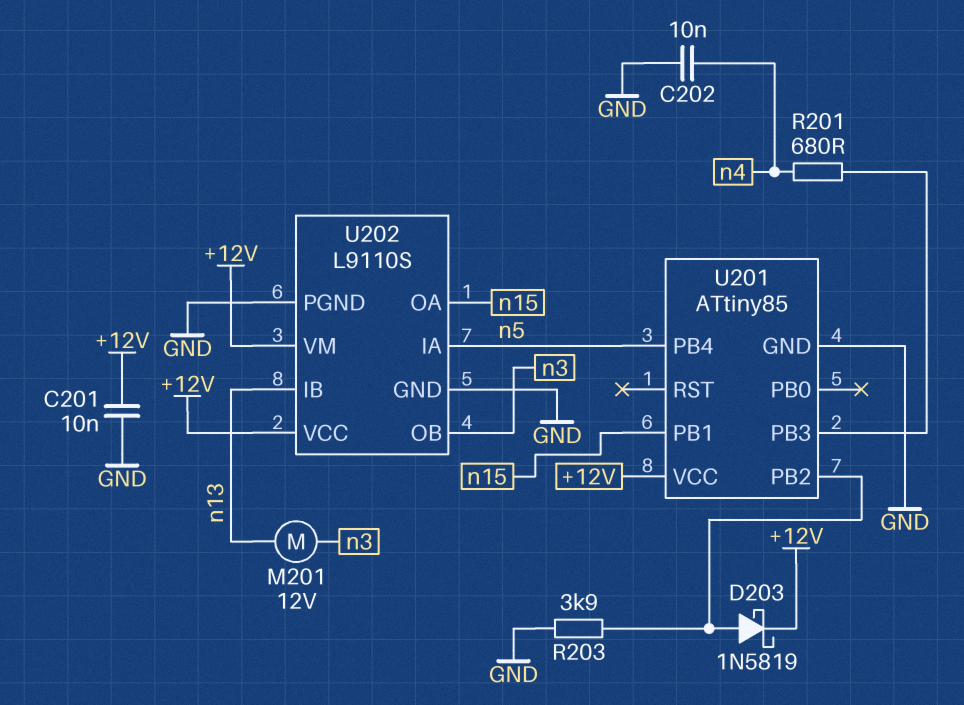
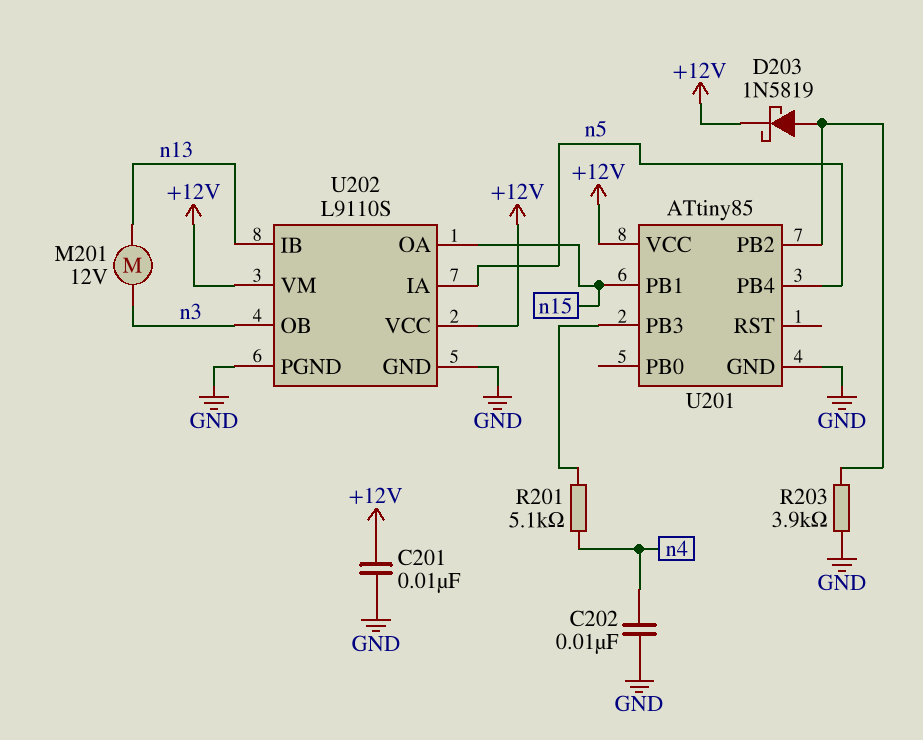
R201: 680 (U201/PB3, n4) -> 5.1k (U201/PB3, n4)

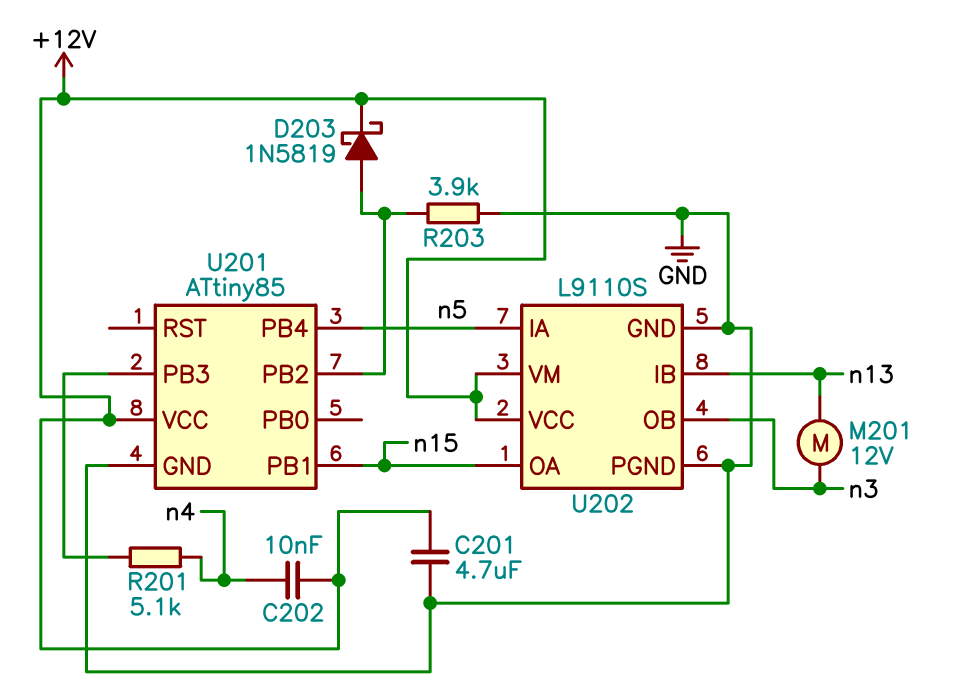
C201: 10nF (+12V, GND) -> 4.7uF (+12V, GND)
C202: 10nF (GND, n4) -> 10nF (+12V, n4)

